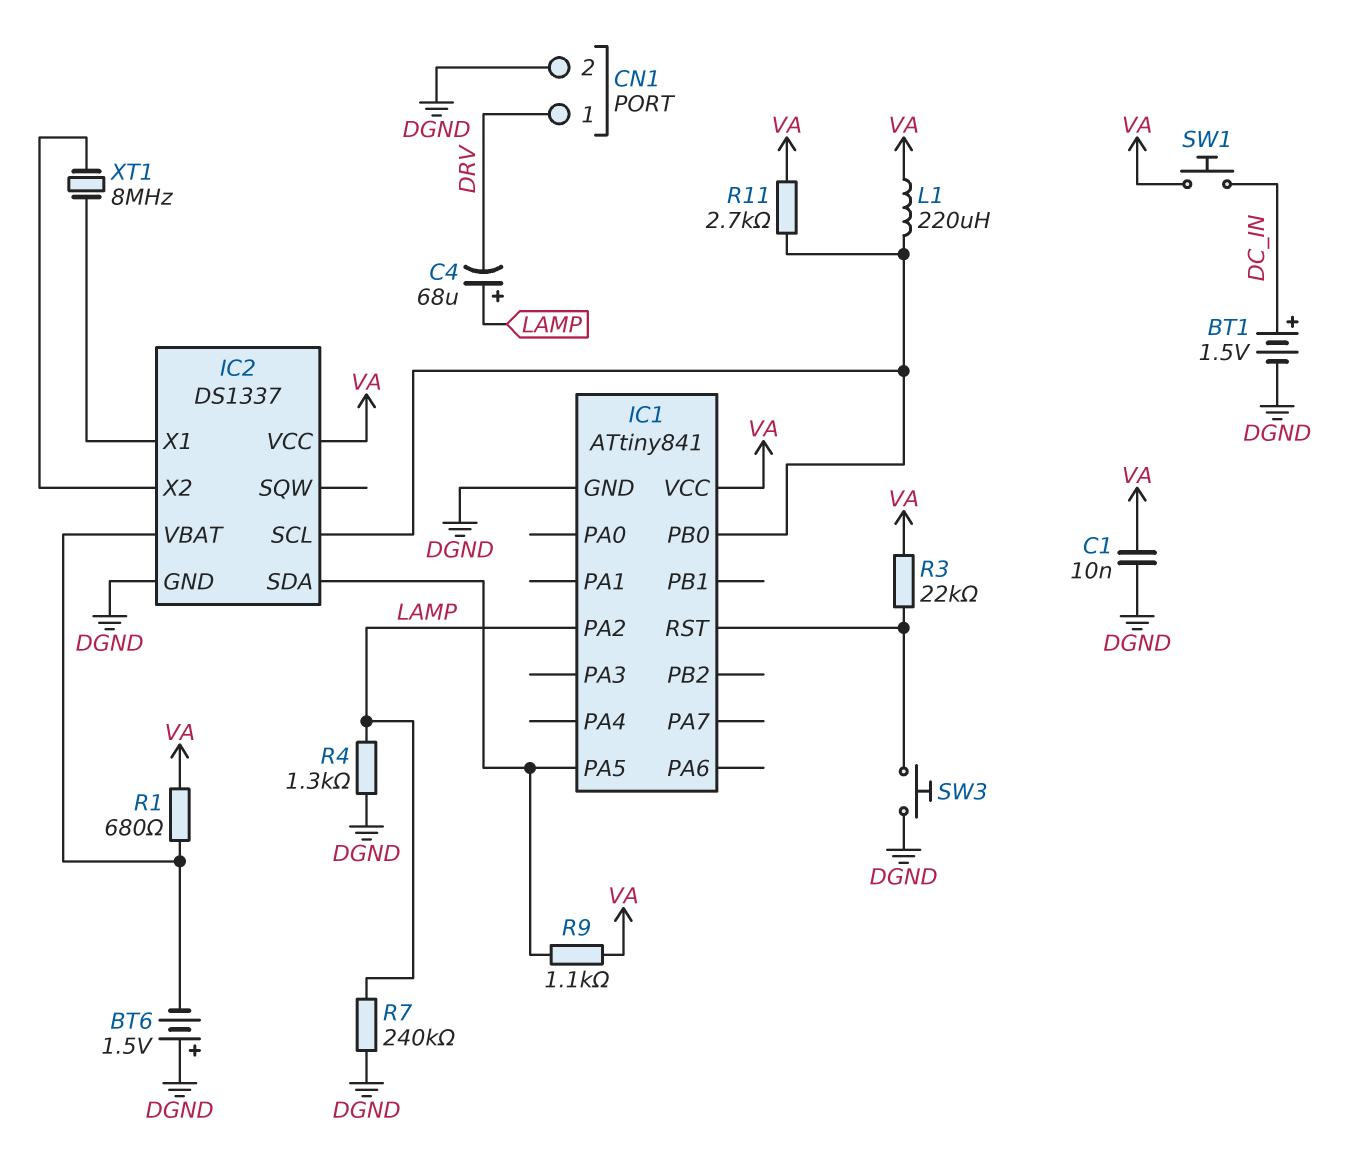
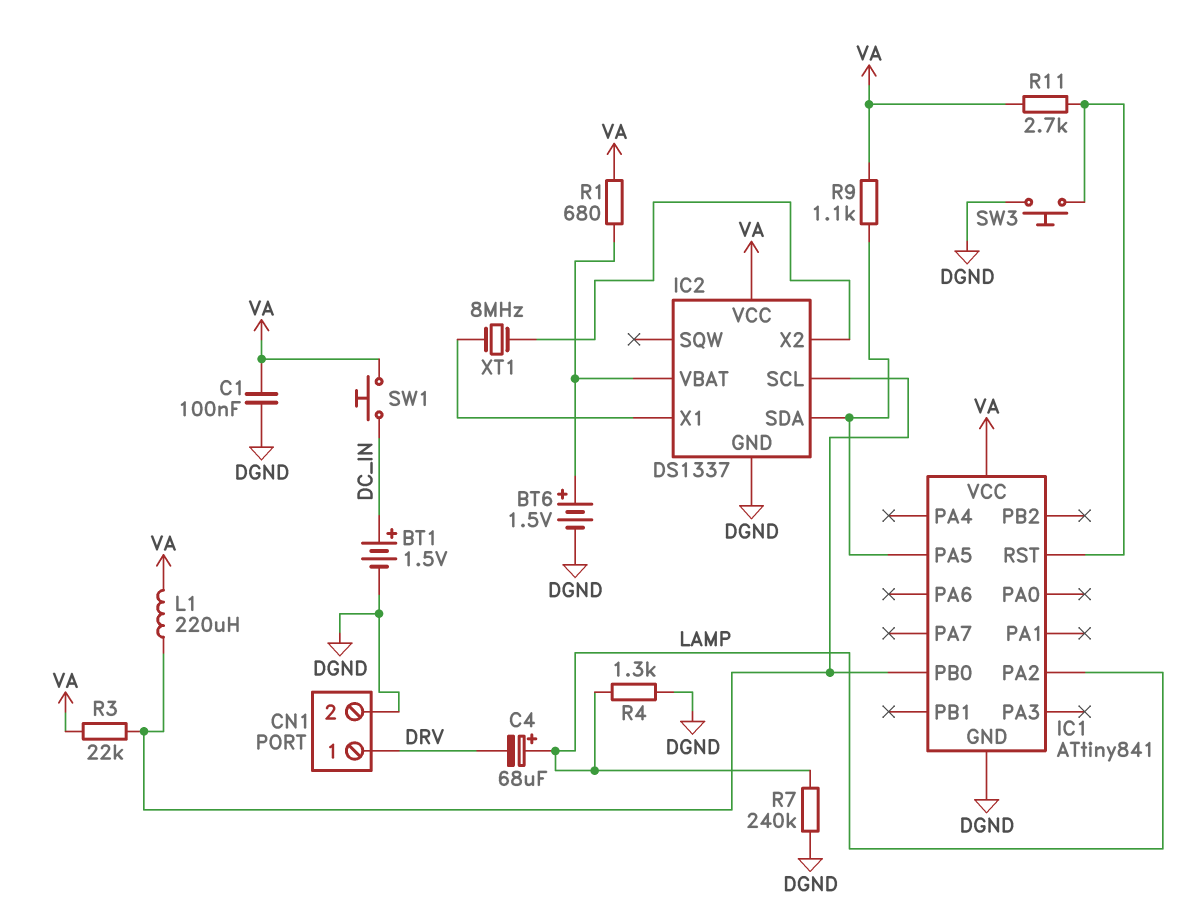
BT6: 1.5V (plus DGND, minus IC2/VBAT) -> 1.5V (plus IC2/VBAT, minus DGND)
C1: 10nF (DGND, VA) -> 100nF (DGND, VA)
R3: 22k (IC1/RST, VA) -> 22k (IC1/PB0, VA)
R11: 2.7k (IC1/PB0, VA) -> 2.7k (IC1/RST, VA)

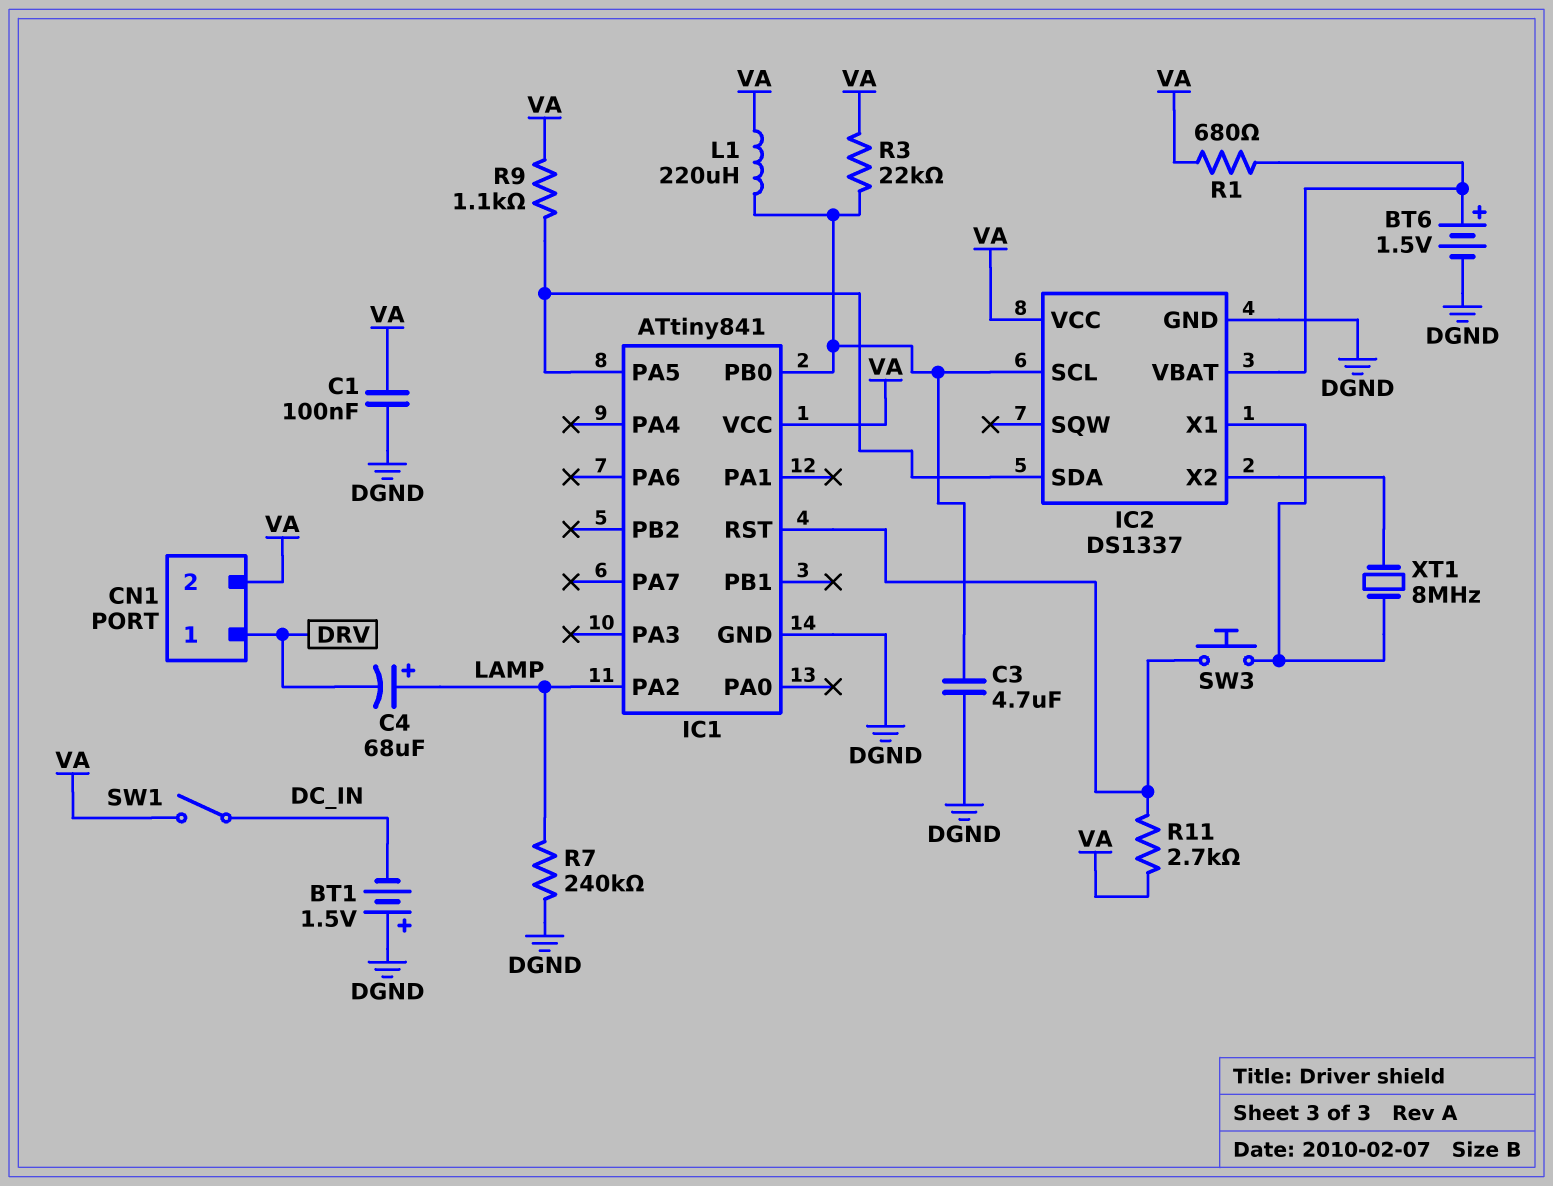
BT1: 1.5V (plus DC_IN, minus DGND) -> 1.5V (plus DGND, minus DC_IN)
C3: none -> 4.7uF (DGND, IC1/PB0)
CN1 pin 2: DGND -> VA
R4: 1.3k (DGND, LAMP) -> none
SW1: button (DC_IN, VA) -> switch (DC_IN, VA)
SW3: button (DGND, IC1/RST) -> button (IC1/RST, IC2/X1)

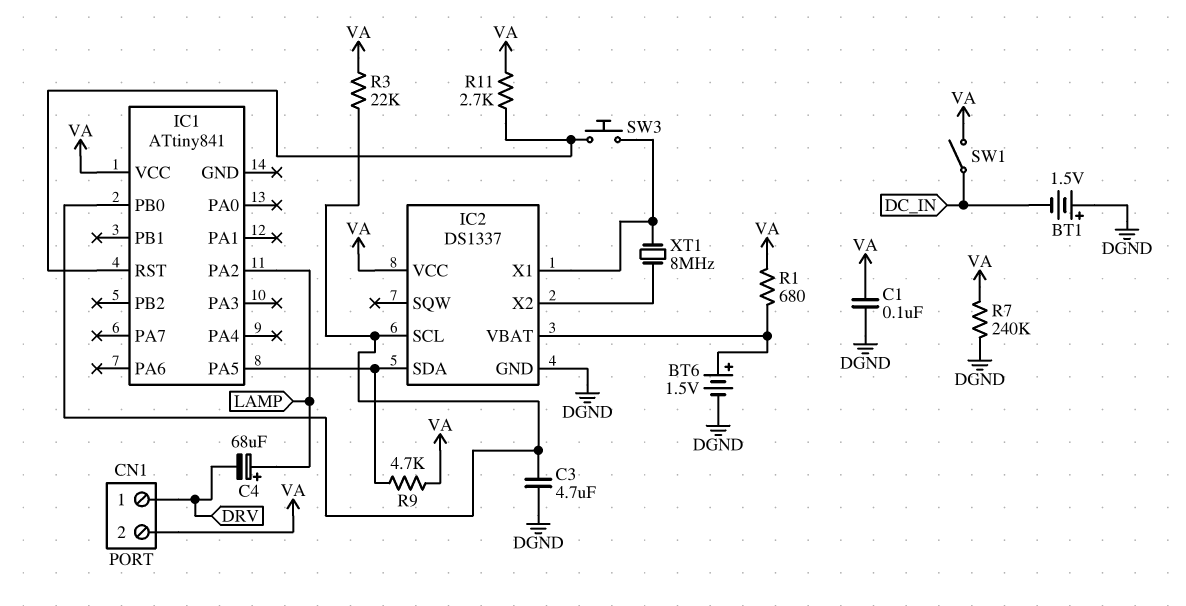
IC1 pin GND: DGND -> none
L1: 220uH (IC1/PB0, VA) -> none
R7: 240k (DGND, LAMP) -> 240k (DGND, VA)
R9: 1.1k (IC1/PA5, VA) -> 4.7k (IC1/PA5, VA)

